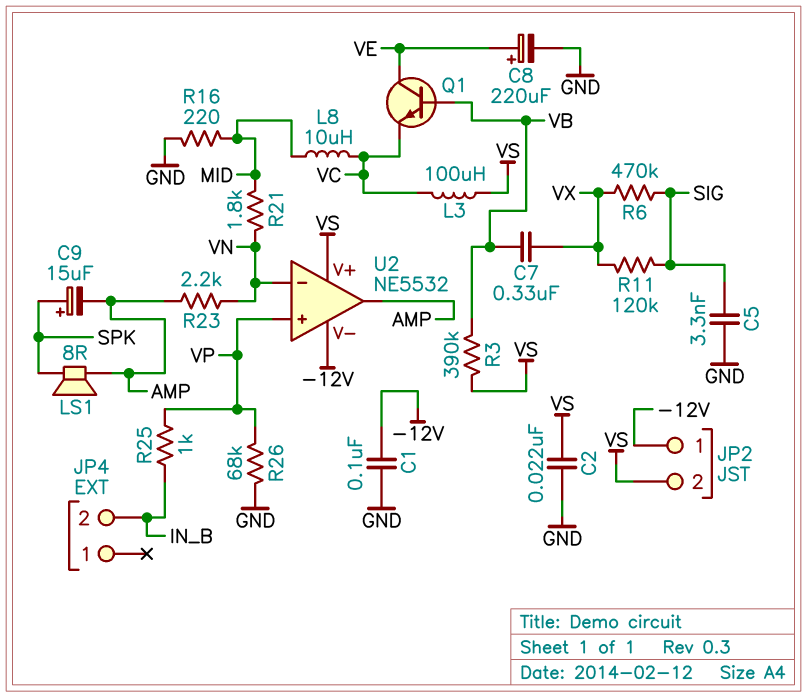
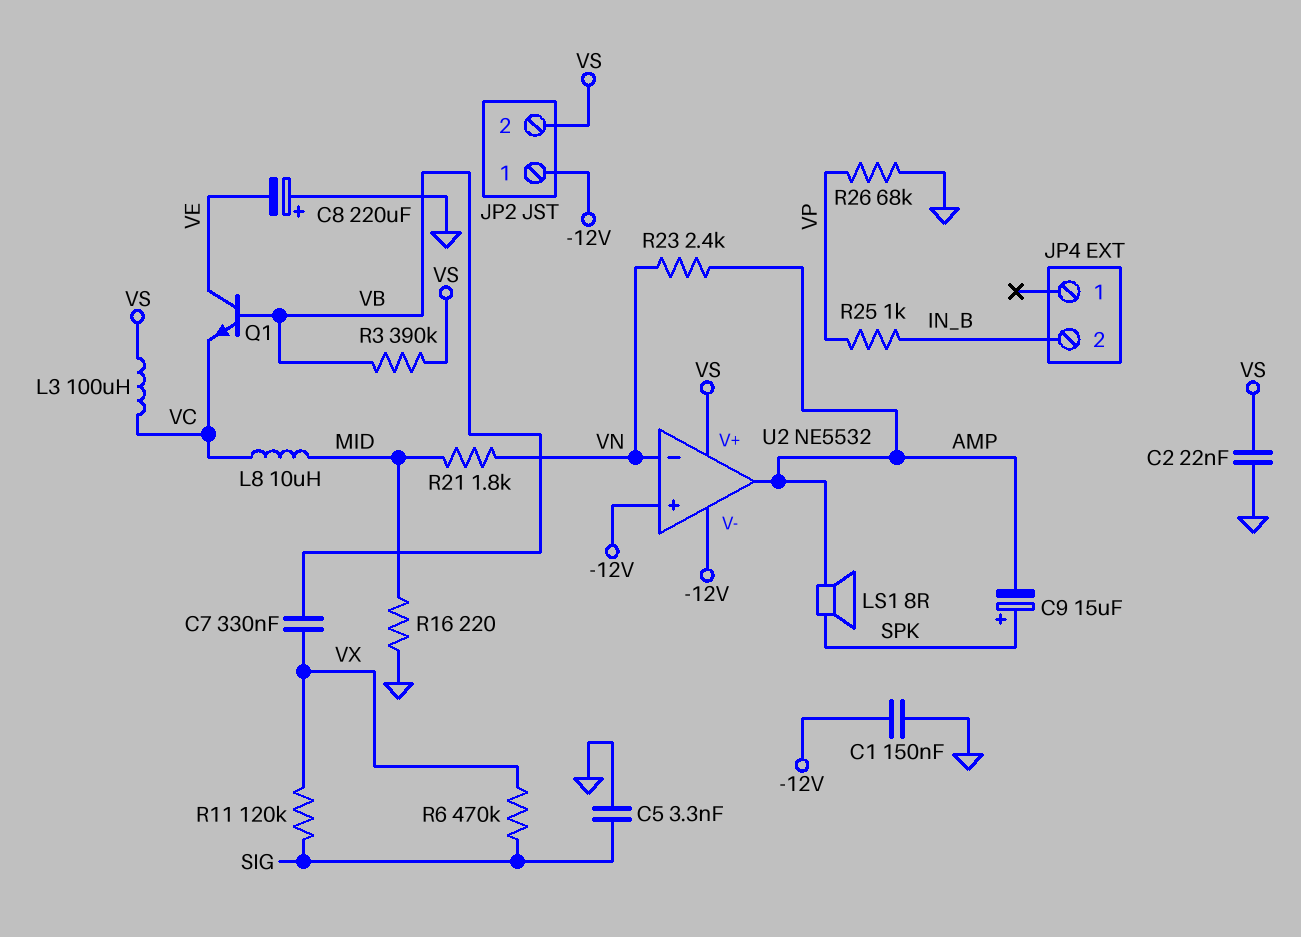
C1: 100nF (-12V, GND) -> 150nF (-12V, GND)
C8: 220uF (plus VE, minus GND) -> 220uF (plus GND, minus VE)
R23: 2.2k (AMP, VN) -> 2.4k (AMP, VN)
U2 pin in+: VP -> -12V

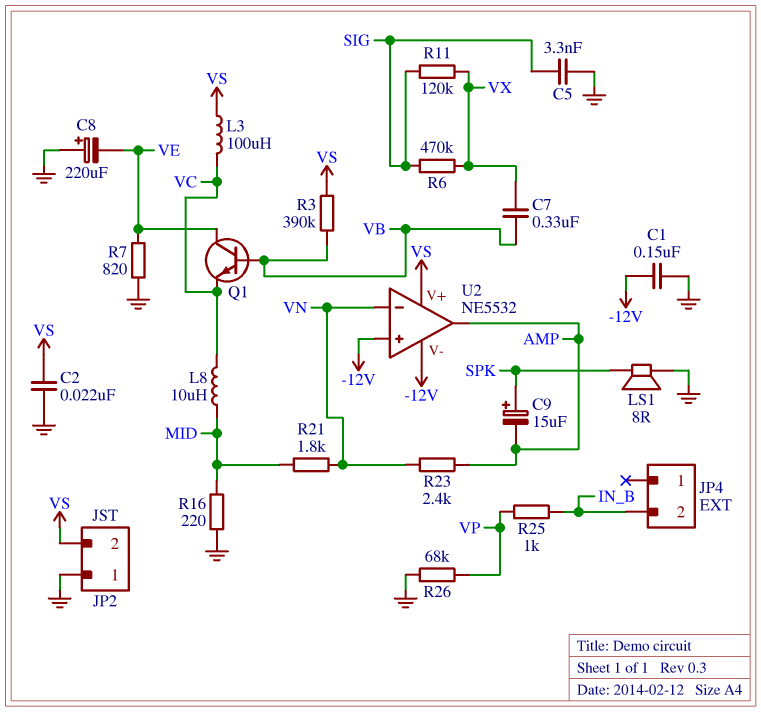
JP2 pin 1: -12V -> GND
LS1: speaker 8R (AMP, SPK) -> speaker 8R (GND, SPK)
R7: none -> 820 (GND, VE)

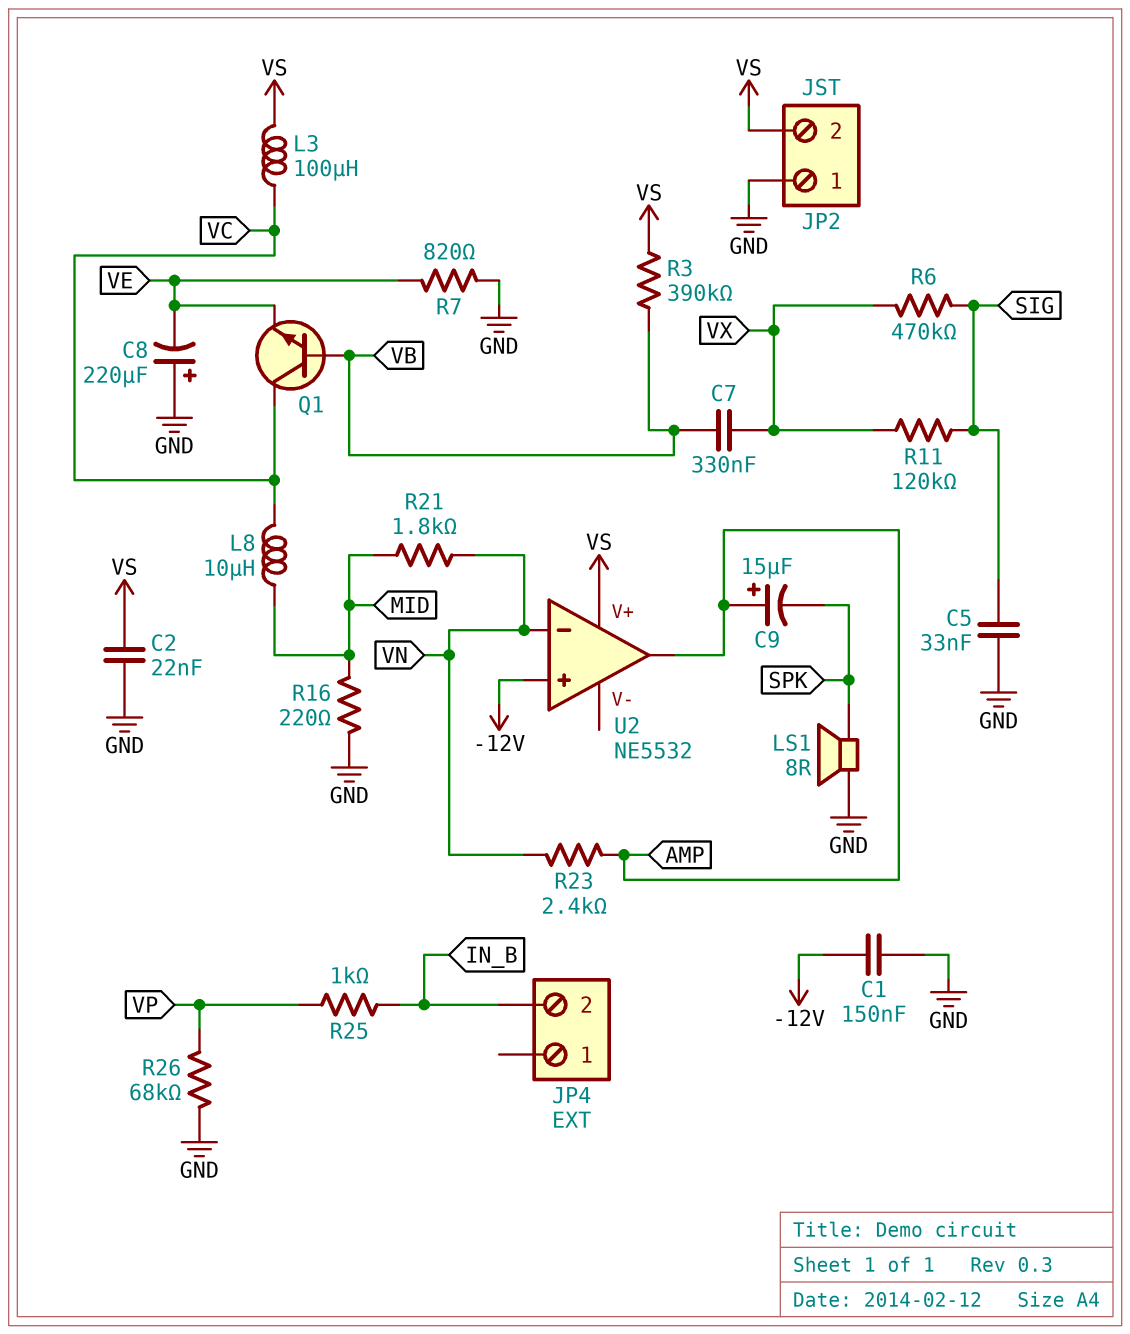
C5: 3.3nF (GND, SIG) -> 33nF (GND, SIG)
C9: 15uF (plus SPK, minus AMP) -> 15uF (plus AMP, minus SPK)
Q1: NPN (B VB, C VE, E VC) -> NPN (B VB, C VC, E VE)
U2 pin V-: -12V -> none

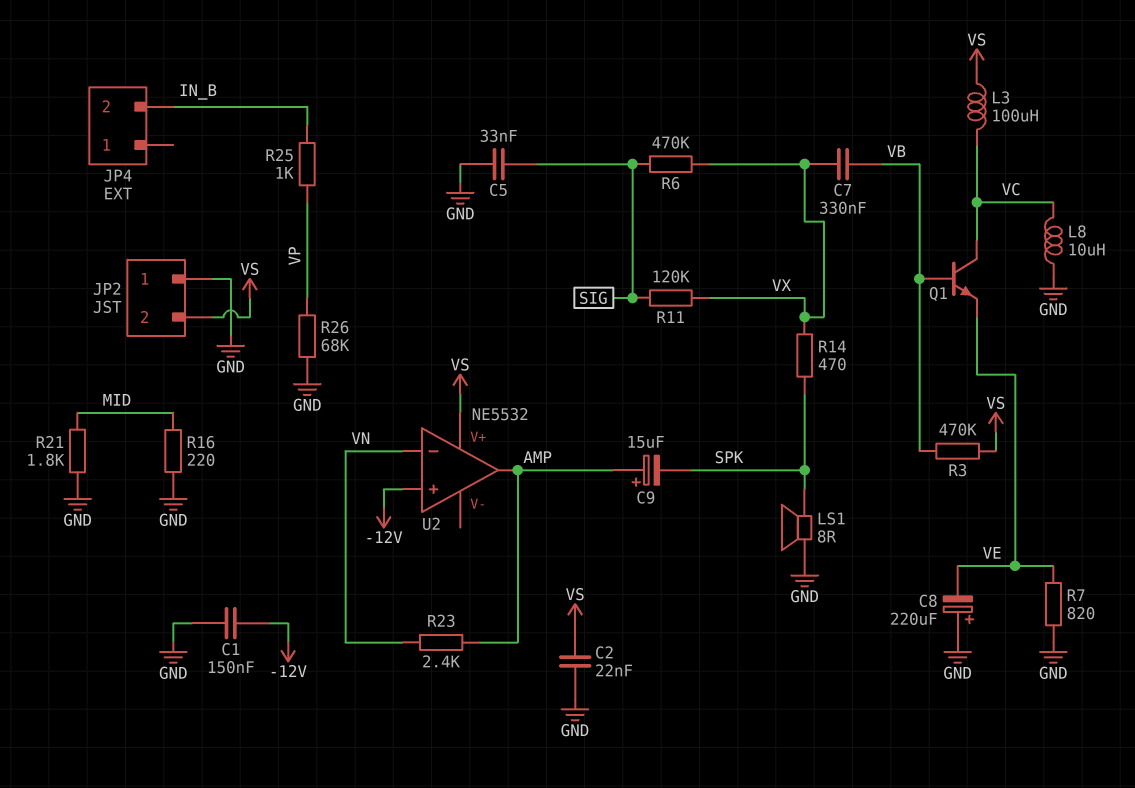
L8: 10uH (MID, VC) -> 10uH (GND, VC)
R3: 390k (VB, VS) -> 470k (VB, VS)
R14: none -> 470 (SPK, VX)
R21: 1.8k (MID, VN) -> 1.8k (GND, MID)

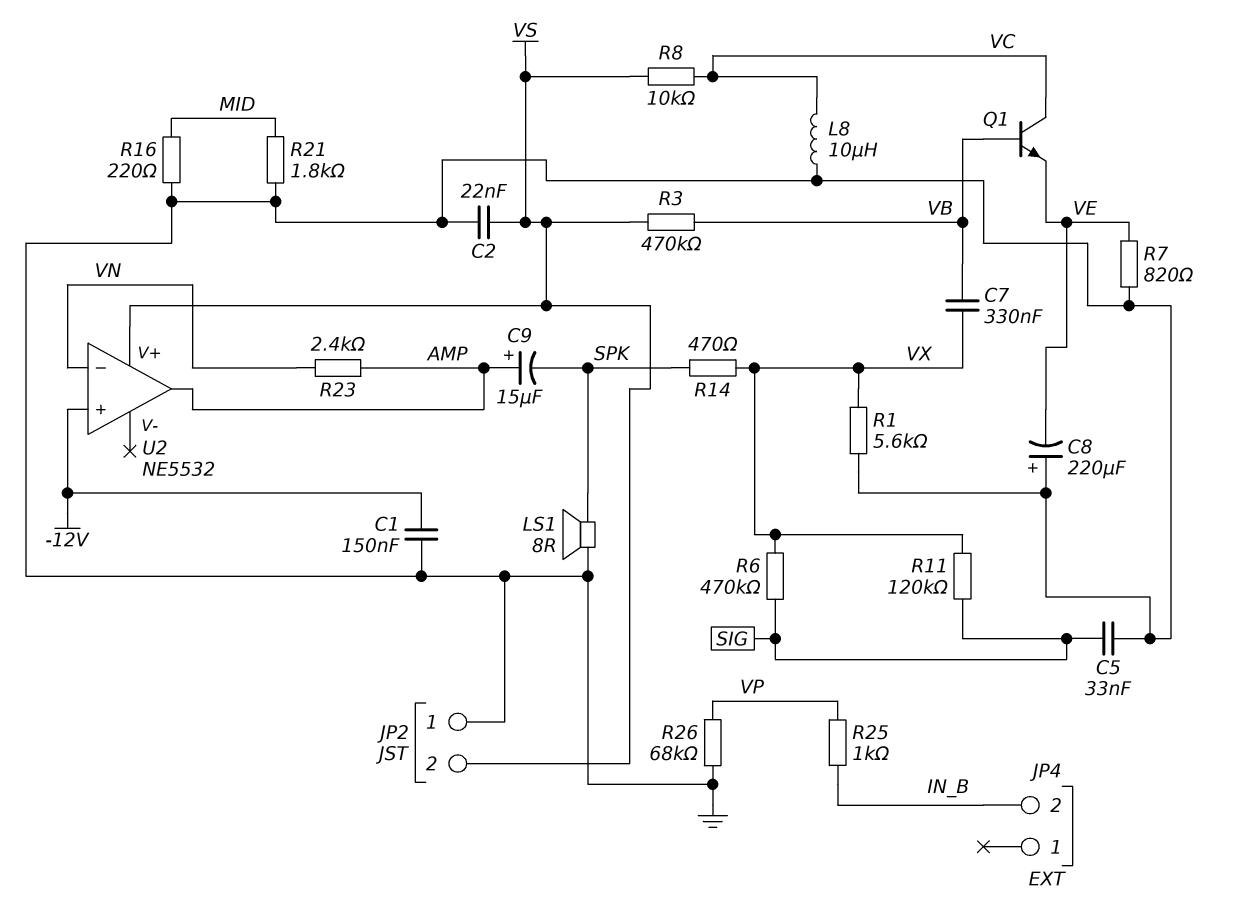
L3: 100uH (VC, VS) -> none
R1: none -> 5.6k (GND, VX)
R8: none -> 10k (VC, VS)

